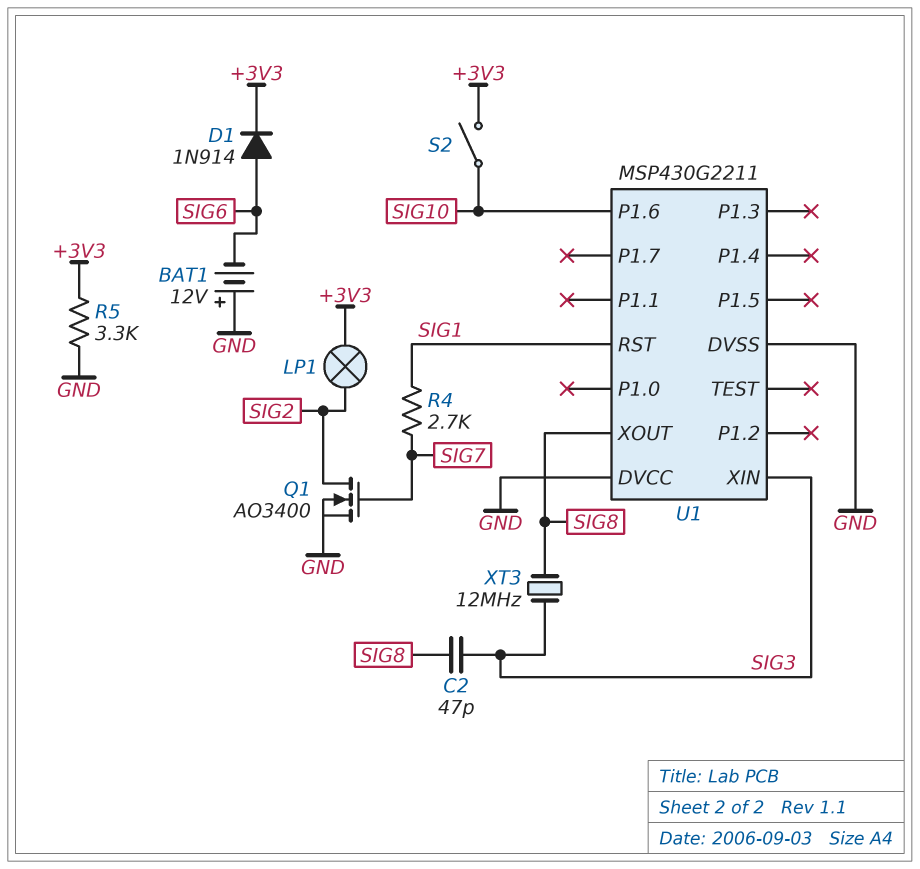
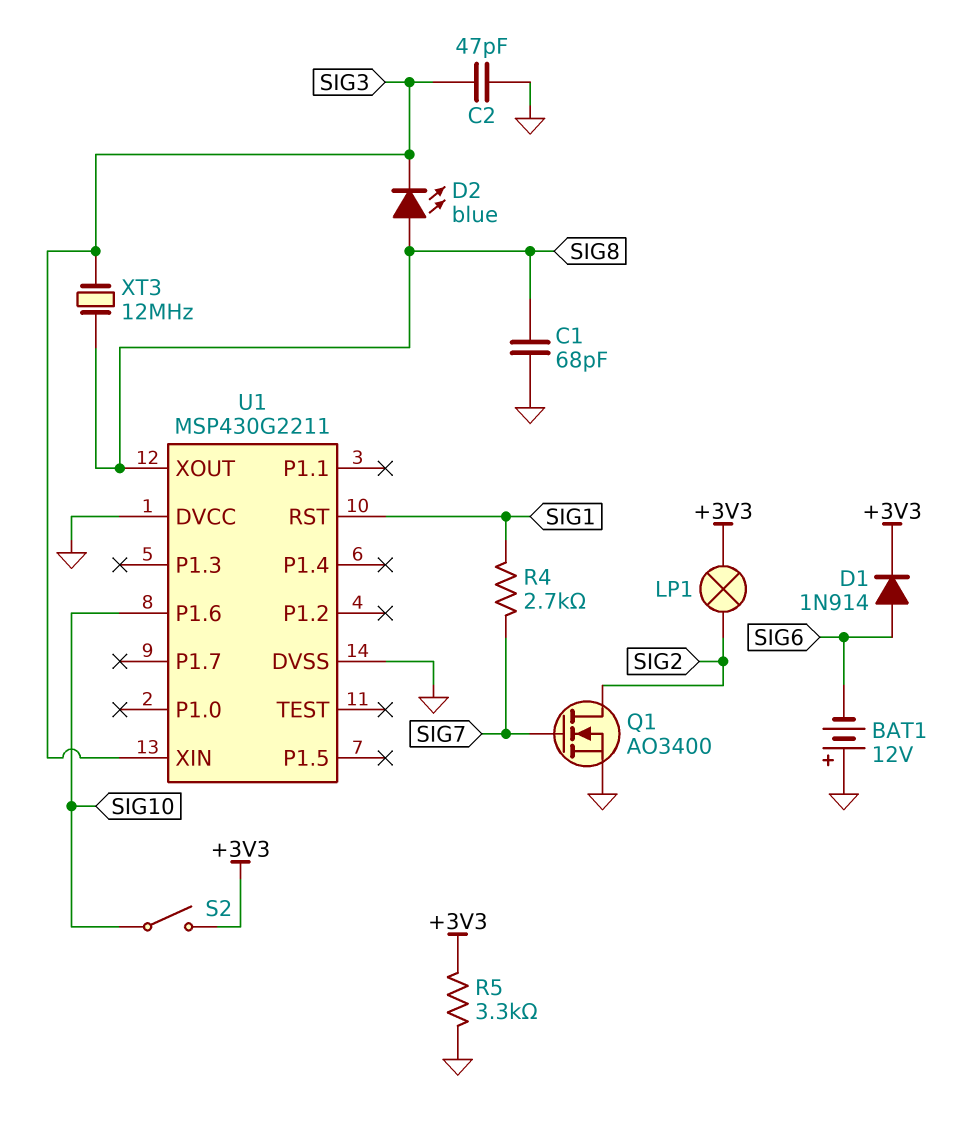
C1: none -> 68pF (GND, SIG8)
C2: 47pF (SIG3, SIG8) -> 47pF (GND, SIG3)
D2: none -> LED blue (A SIG8, K SIG3)

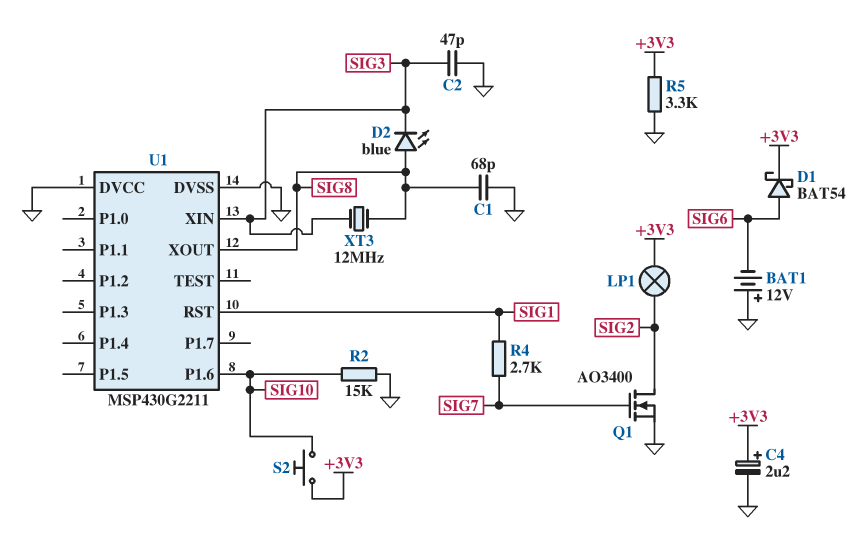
C4: none -> 2.2uF (plus +3V3, minus GND)
D1: diode 1N914 (A SIG6, K +3V3) -> schottky BAT54 (A SIG6, K +3V3)
R2: none -> 15k (GND, SIG10)
S2: switch (+3V3, SIG10) -> button (+3V3, SIG10)

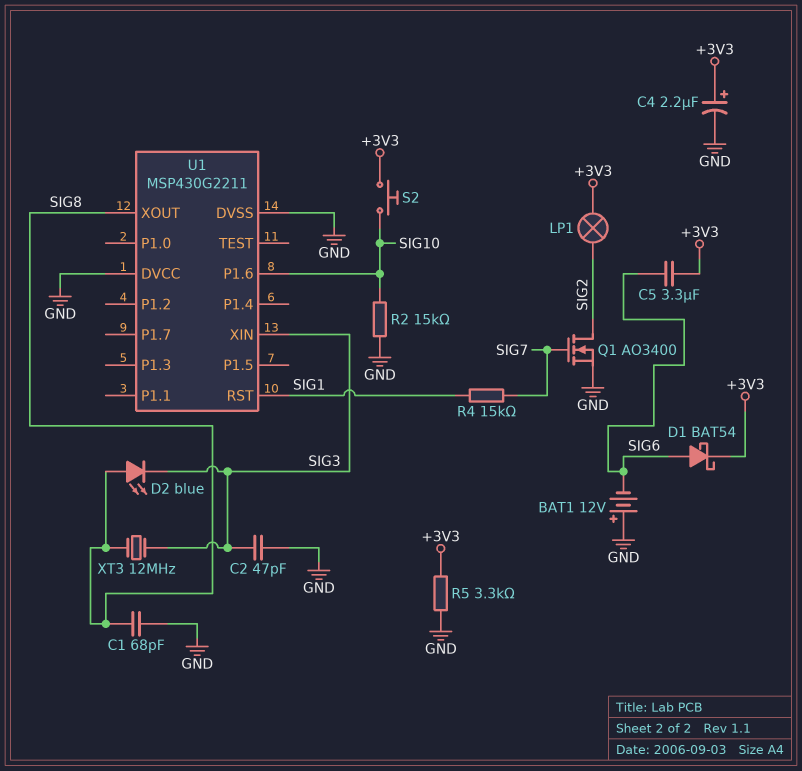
C5: none -> 3.3uF (+3V3, SIG6)
R4: 2.7k (SIG1, SIG7) -> 15k (SIG1, SIG7)

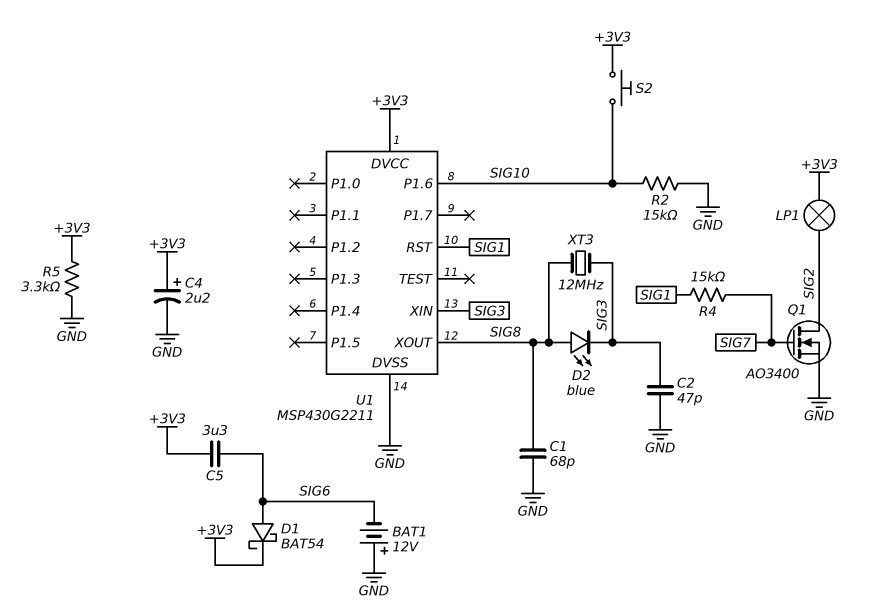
U1 pin DVCC: GND -> +3V3

